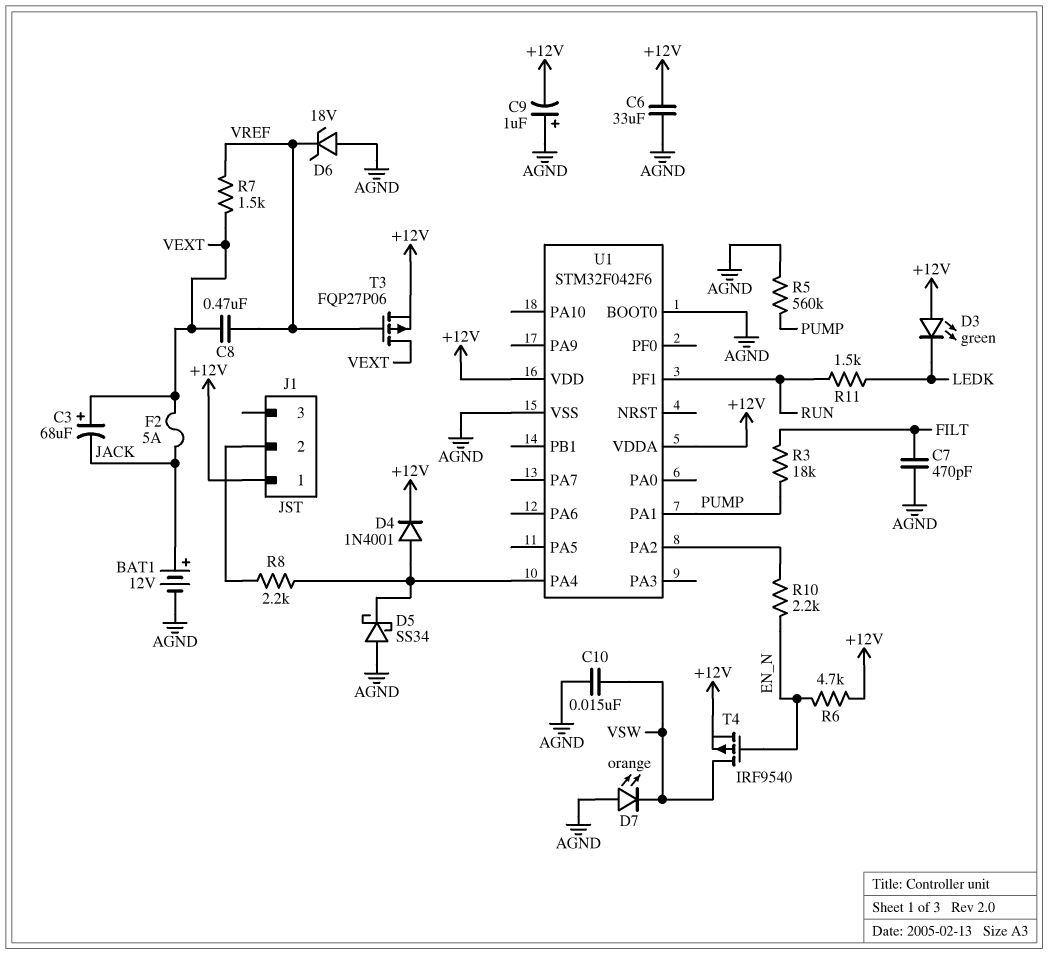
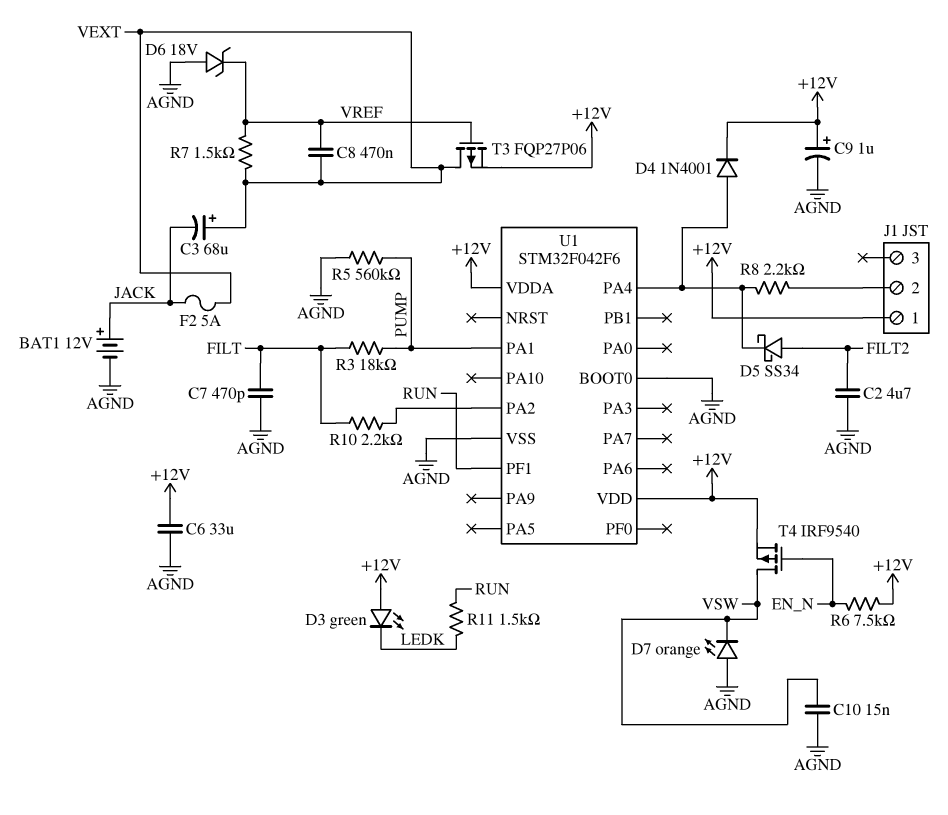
C2: none -> 4.7uF (AGND, FILT2)
C9: 1uF (plus AGND, minus +12V) -> 1uF (plus +12V, minus AGND)
D5: schottky SS34 (A AGND, K U1/PA4) -> schottky SS34 (A FILT2, K U1/PA4)
R6: 4.7k (+12V, EN_N) -> 7.5k (+12V, EN_N)
R10: 2.2k (EN_N, U1/PA2) -> 2.2k (FILT, U1/PA2)

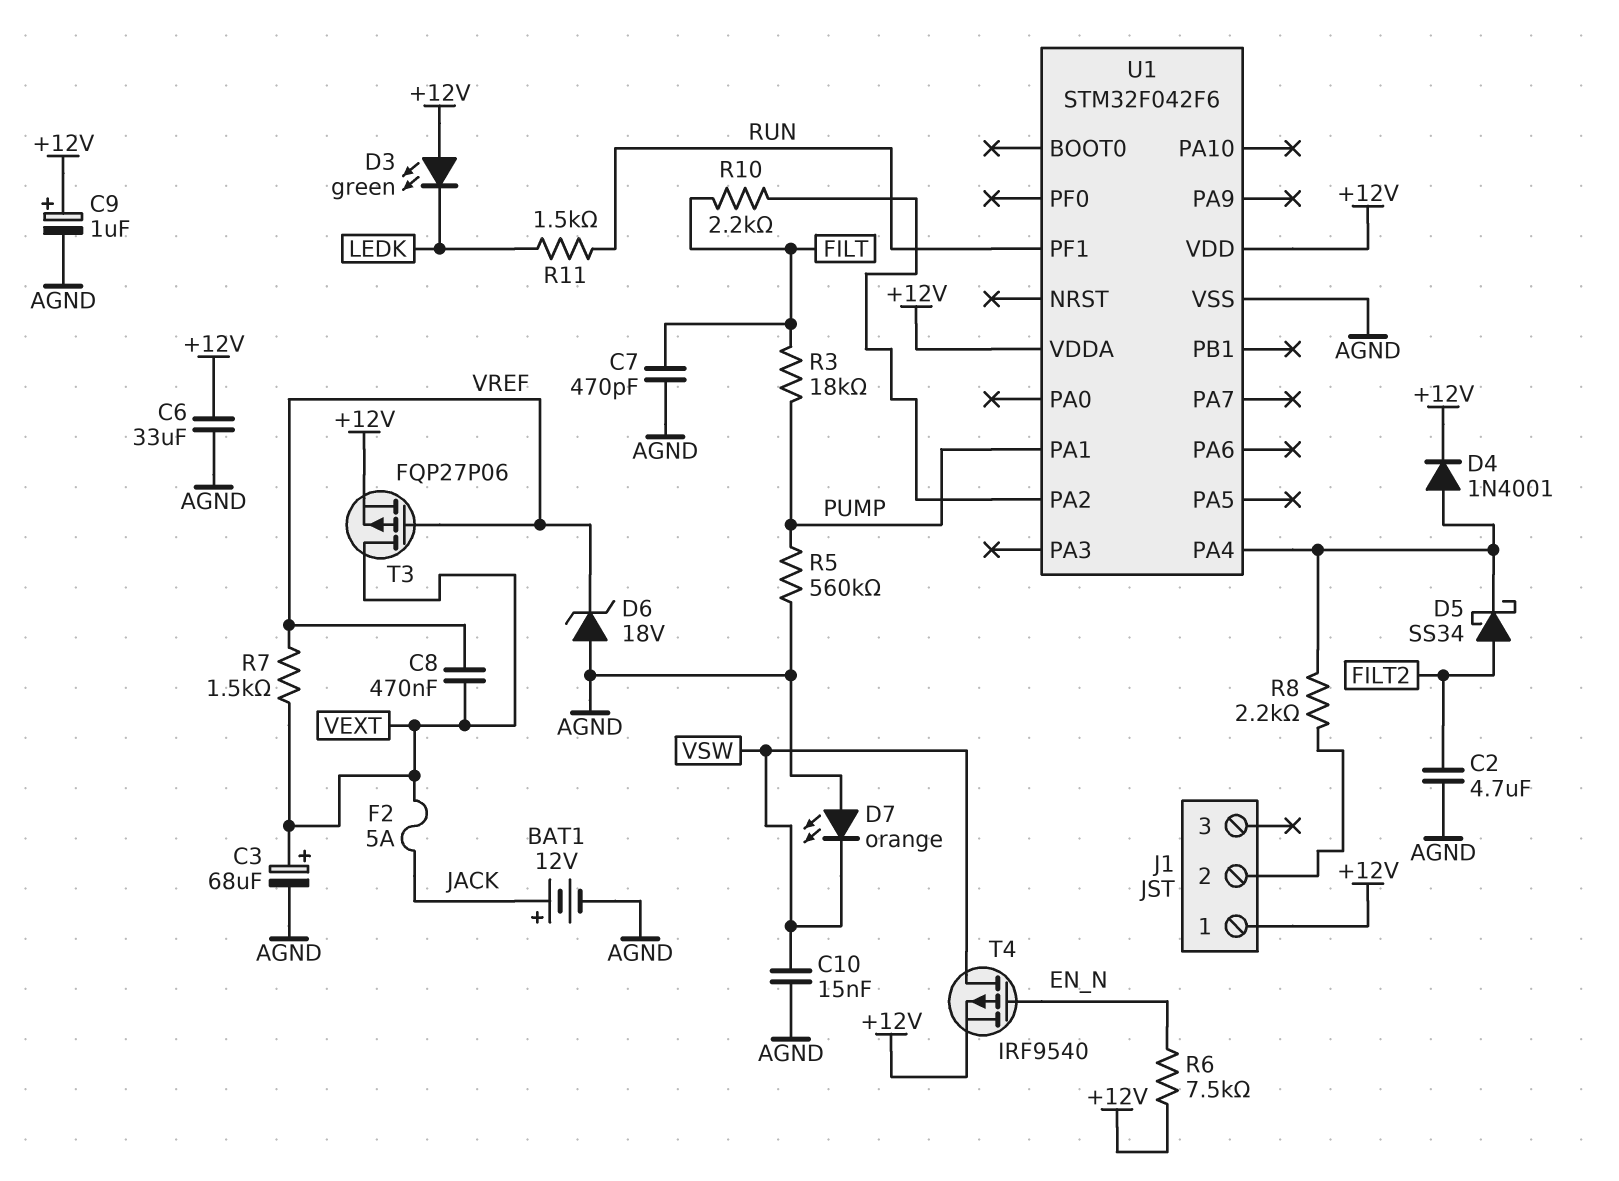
C3: 68uF (plus VEXT, minus JACK) -> 68uF (plus VEXT, minus AGND)
U1 pin BOOT0: AGND -> none

